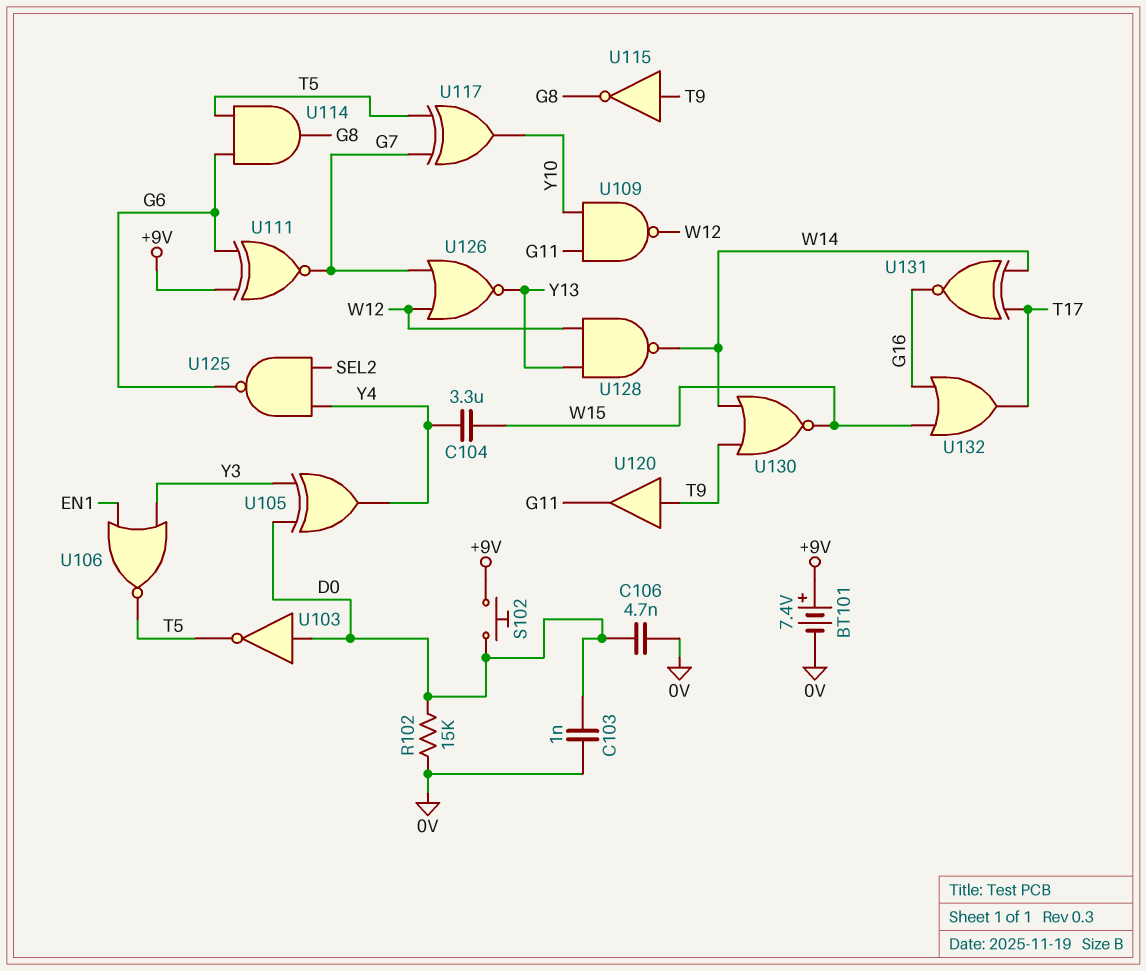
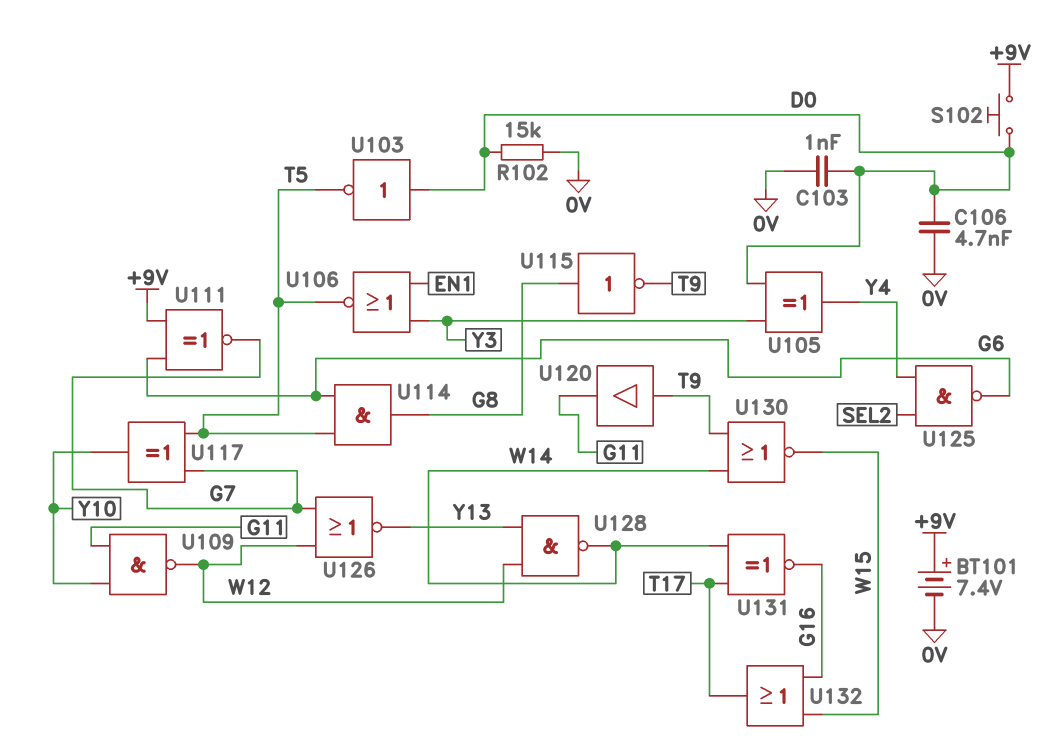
C104: 3.3uF (W15, Y4) -> none
U115: NOT (in T9, out G8) -> NOT (in G8, out T9)

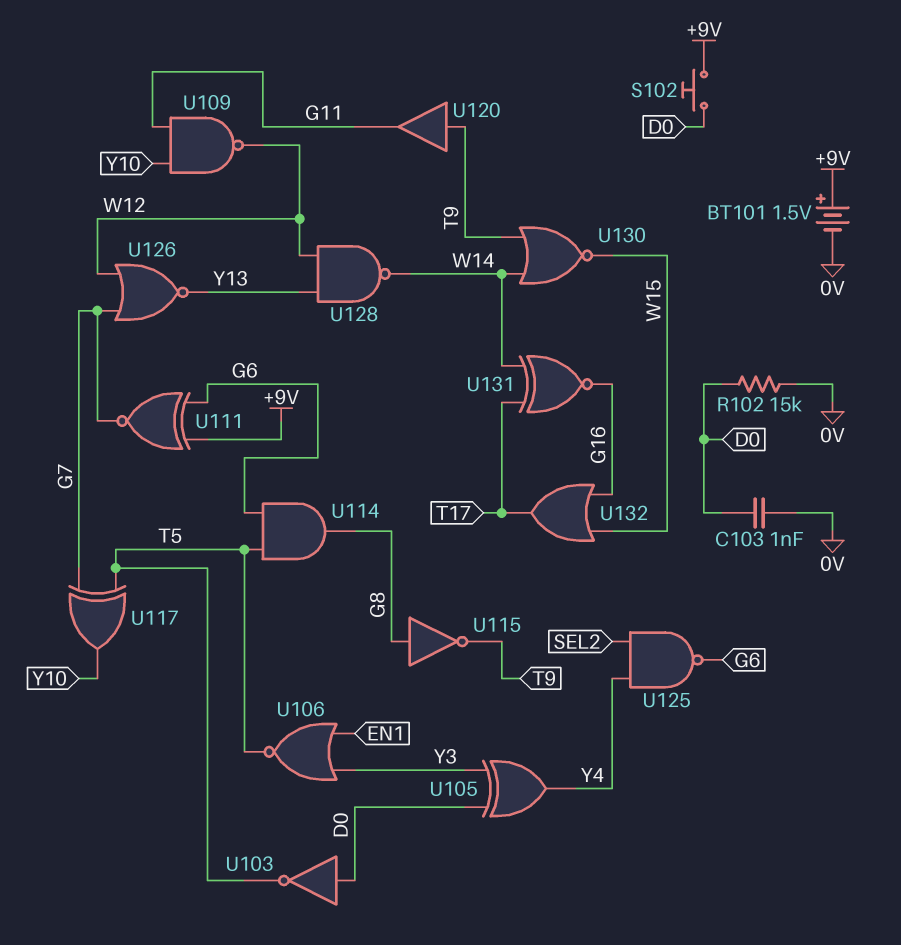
BT101: 7.4V (plus +9V, minus 0V) -> 1.5V (plus +9V, minus 0V)
C106: 4.7nF (0V, D0) -> none

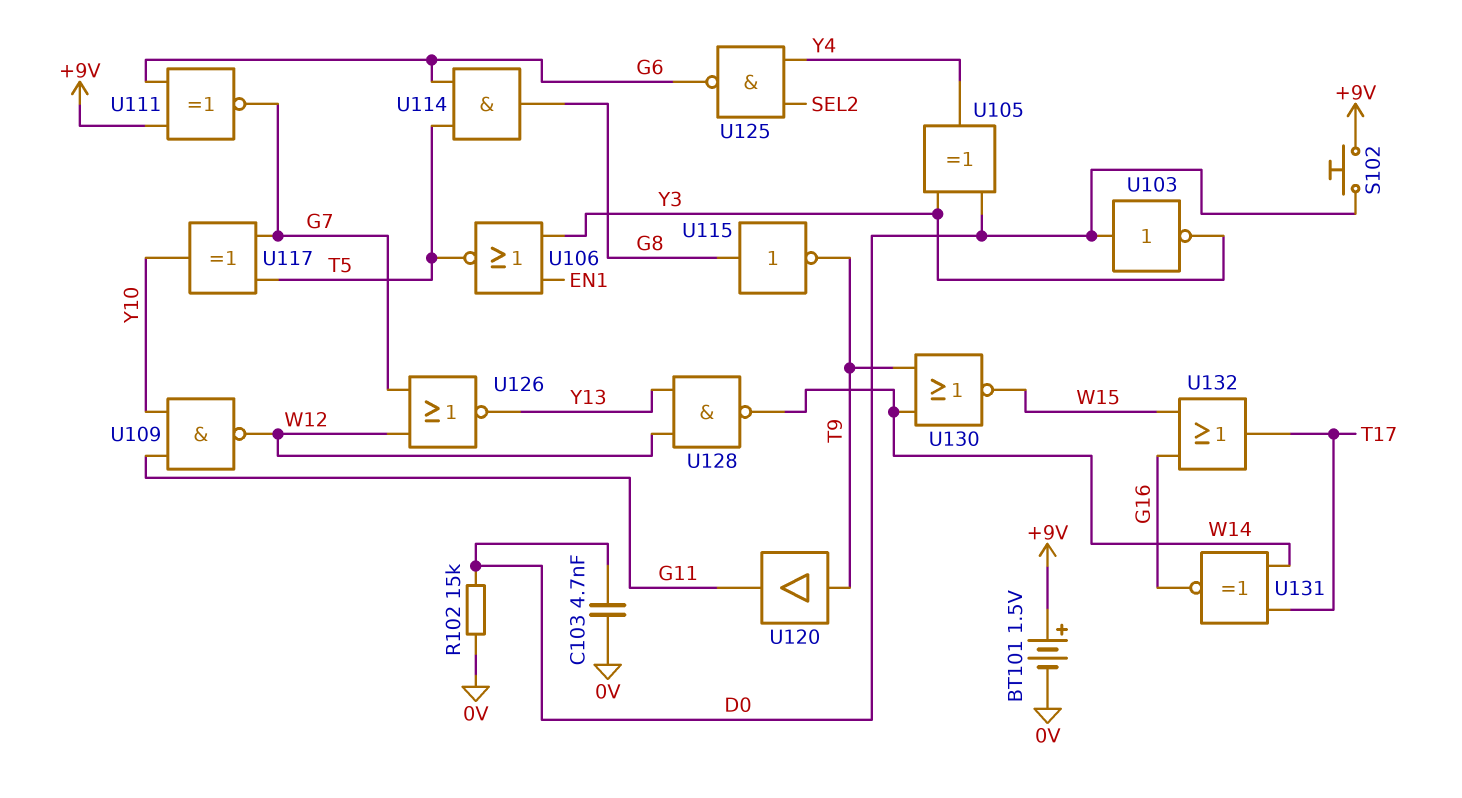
C103: 1nF (0V, D0) -> 4.7nF (0V, D0)
U103: NOT (in D0, out T5) -> NOT (in D0, out Y3)

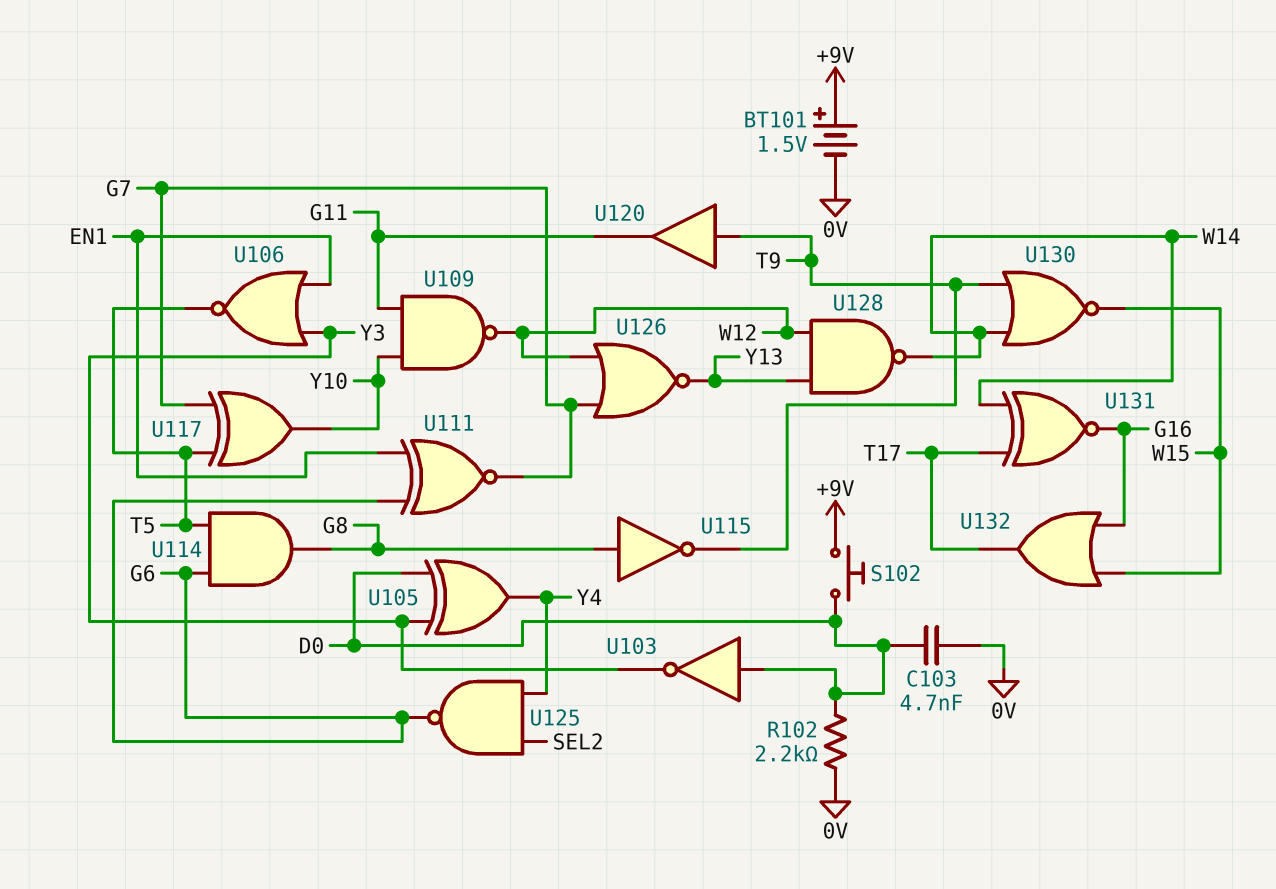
R102: 15k (0V, D0) -> 2.2k (0V, D0)
U111: XNOR (in +9V, in G6, out G7) -> XNOR (in EN1, in G6, out G7)

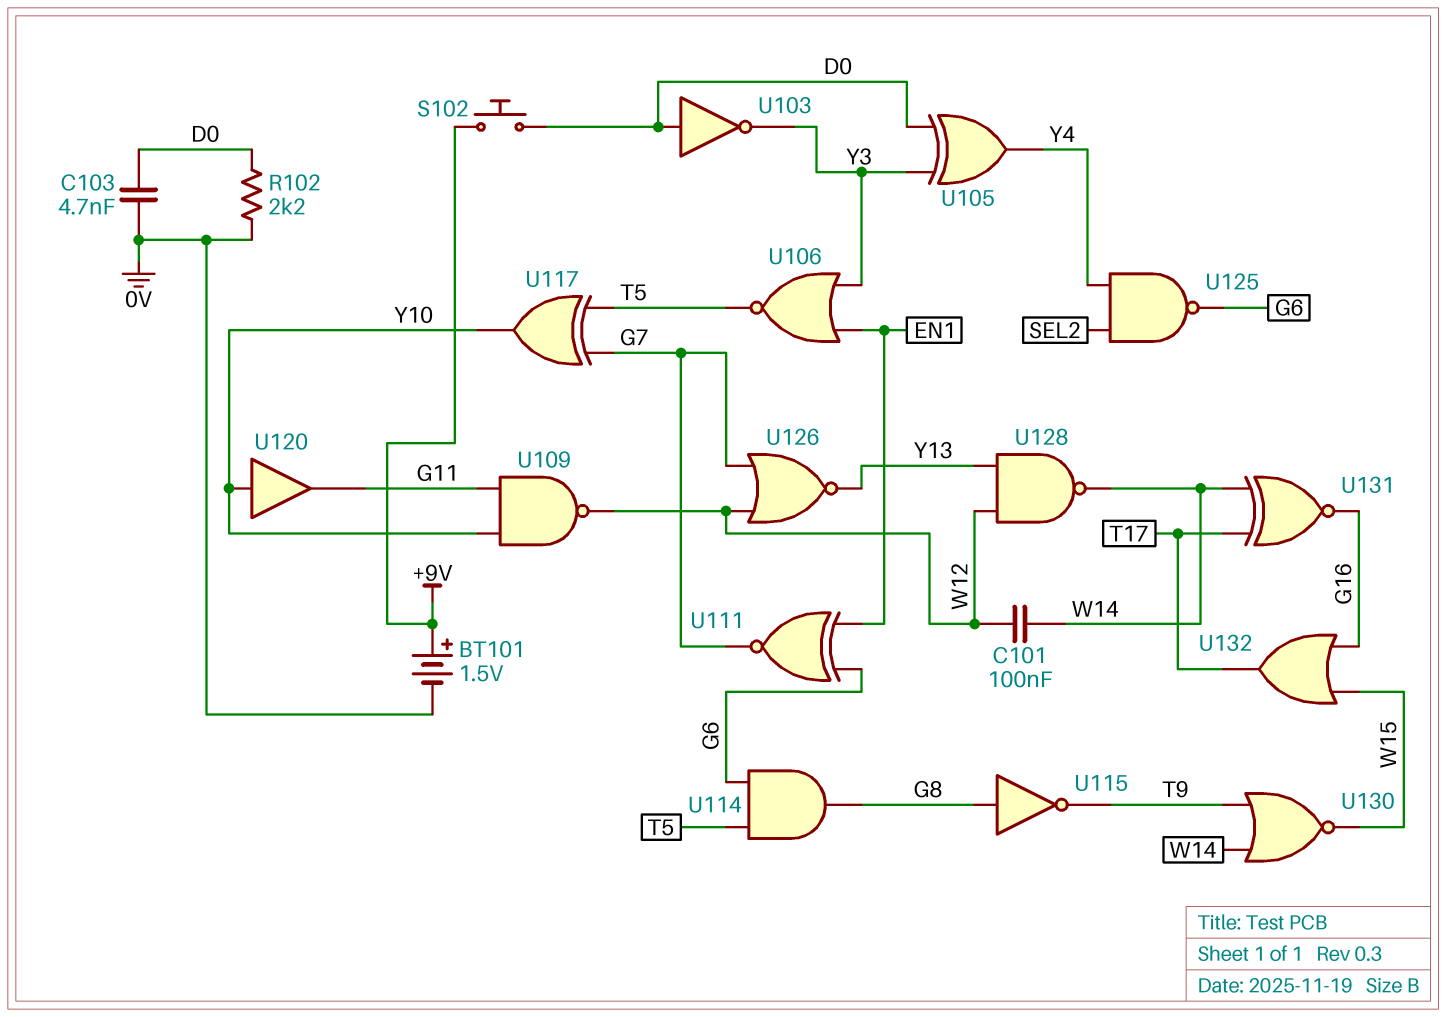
C101: none -> 100nF (W12, W14)
U120: buffer (in T9, out G11) -> buffer (in Y10, out G11)

